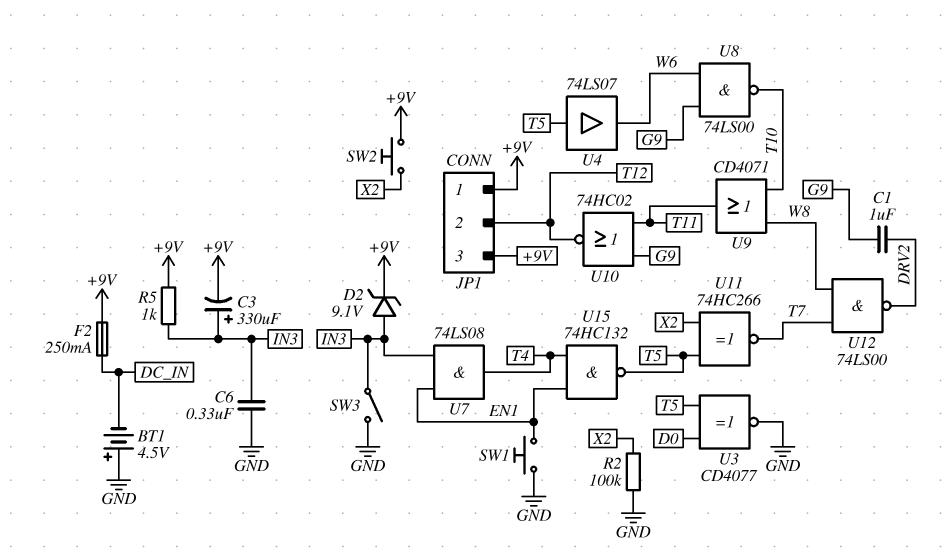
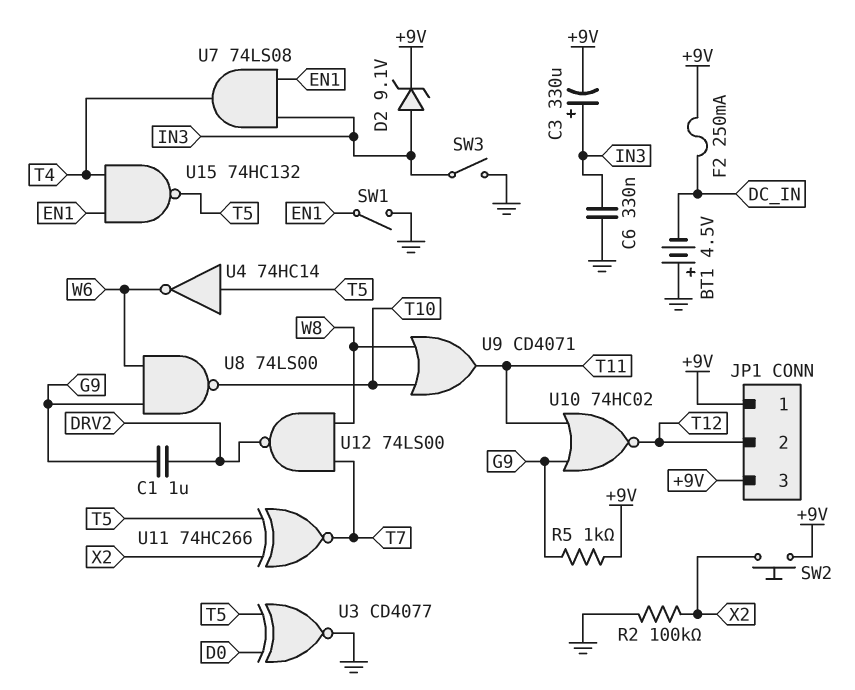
R5: 1k (+9V, IN3) -> 1k (+9V, G9)
SW1: button (EN1, GND) -> switch (EN1, GND)
U4: buffer 74LS07 (in T5, out W6) -> NOT 74HC14 (in T5, out W6)

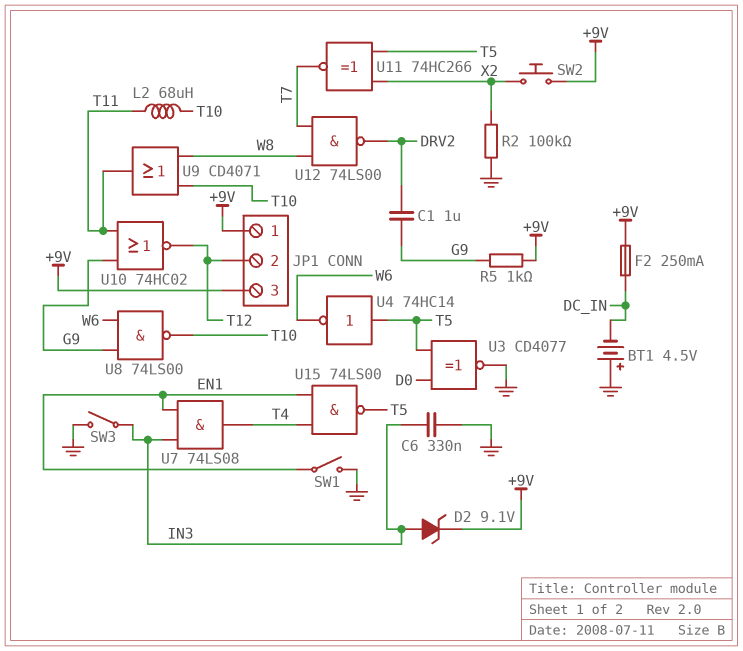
C3: 330uF (plus IN3, minus +9V) -> none
L2: none -> 68uH (T10, T11)
U15: NAND 74HC132 (in EN1, in T4, out T5) -> NAND 74LS00 (in EN1, in T4, out T5)

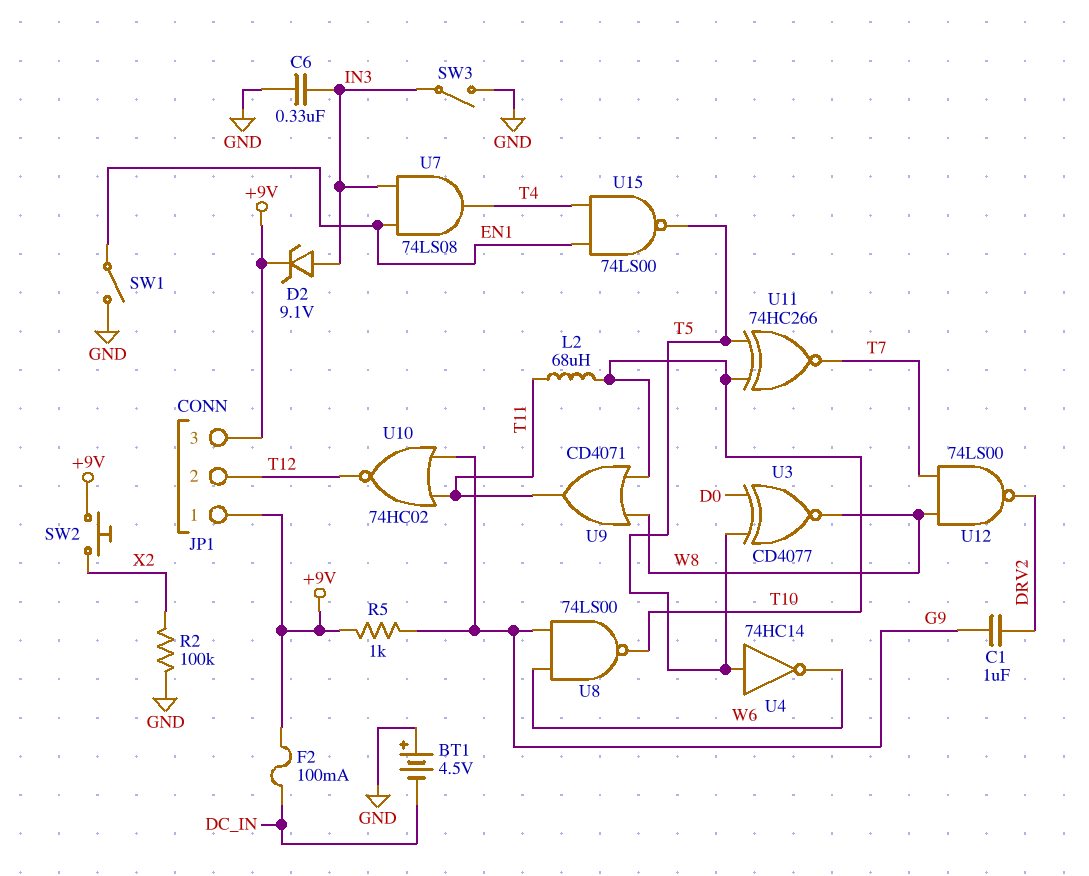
F2: 250mA (+9V, DC_IN) -> 100mA (+9V, DC_IN)
U3: XNOR CD4077 (in D0, in T5, out GND) -> XNOR CD4077 (in D0, in T5, out W8)
U11: XNOR 74HC266 (in T5, in X2, out T7) -> XNOR 74HC266 (in T5, in T10, out T7)

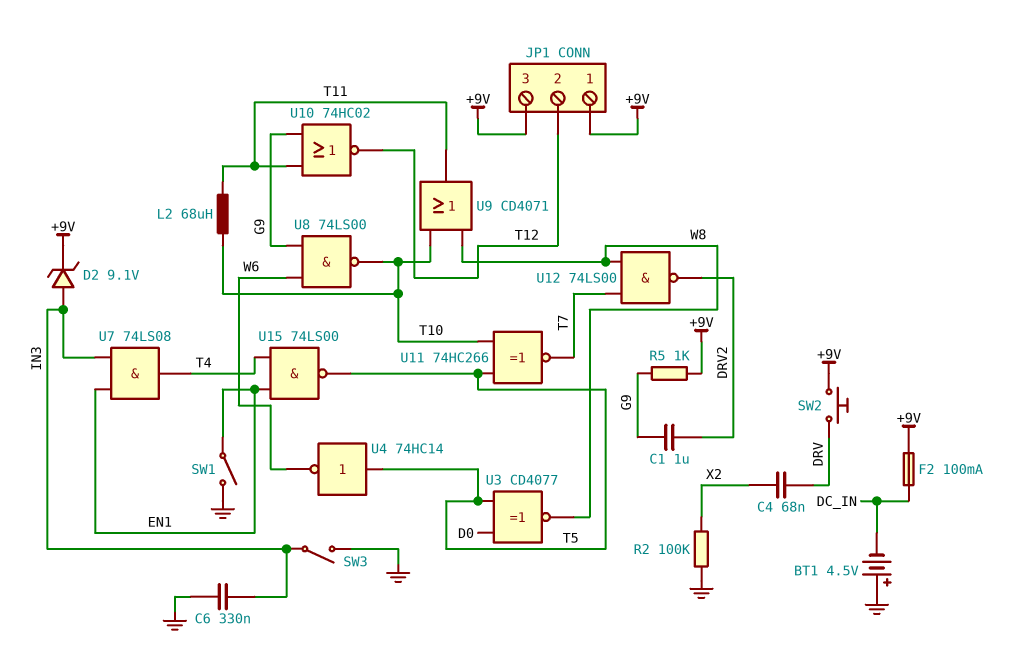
C4: none -> 68nF (DRV, X2)
SW2: button (+9V, X2) -> button (+9V, DRV)

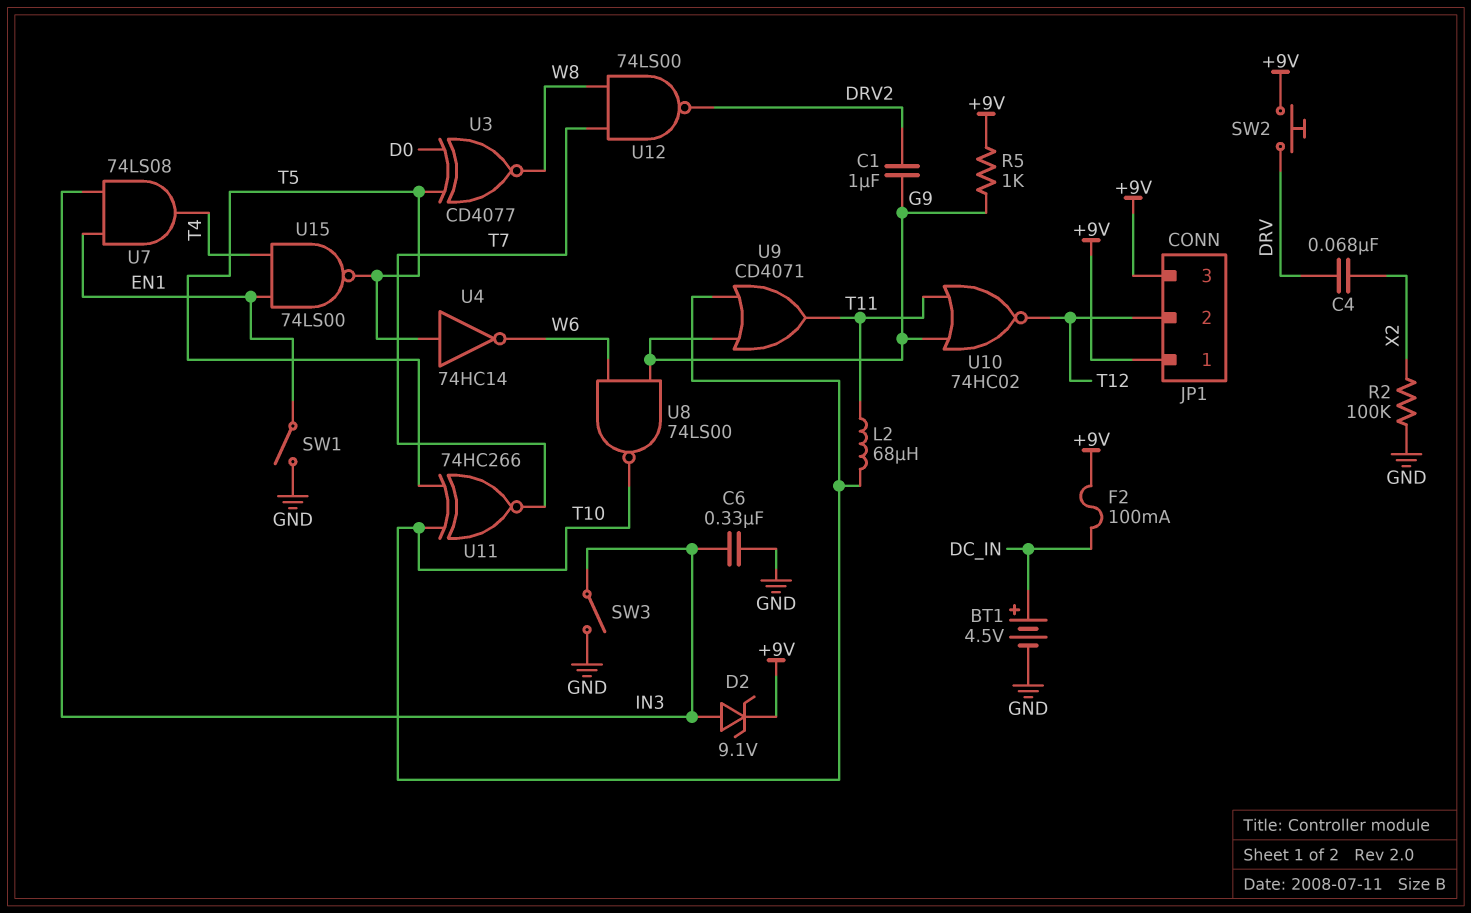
BT1: 4.5V (plus GND, minus DC_IN) -> 4.5V (plus DC_IN, minus GND)
U9: OR CD4071 (in T10, in W8, out T11) -> OR CD4071 (in G9, in T10, out T11)

